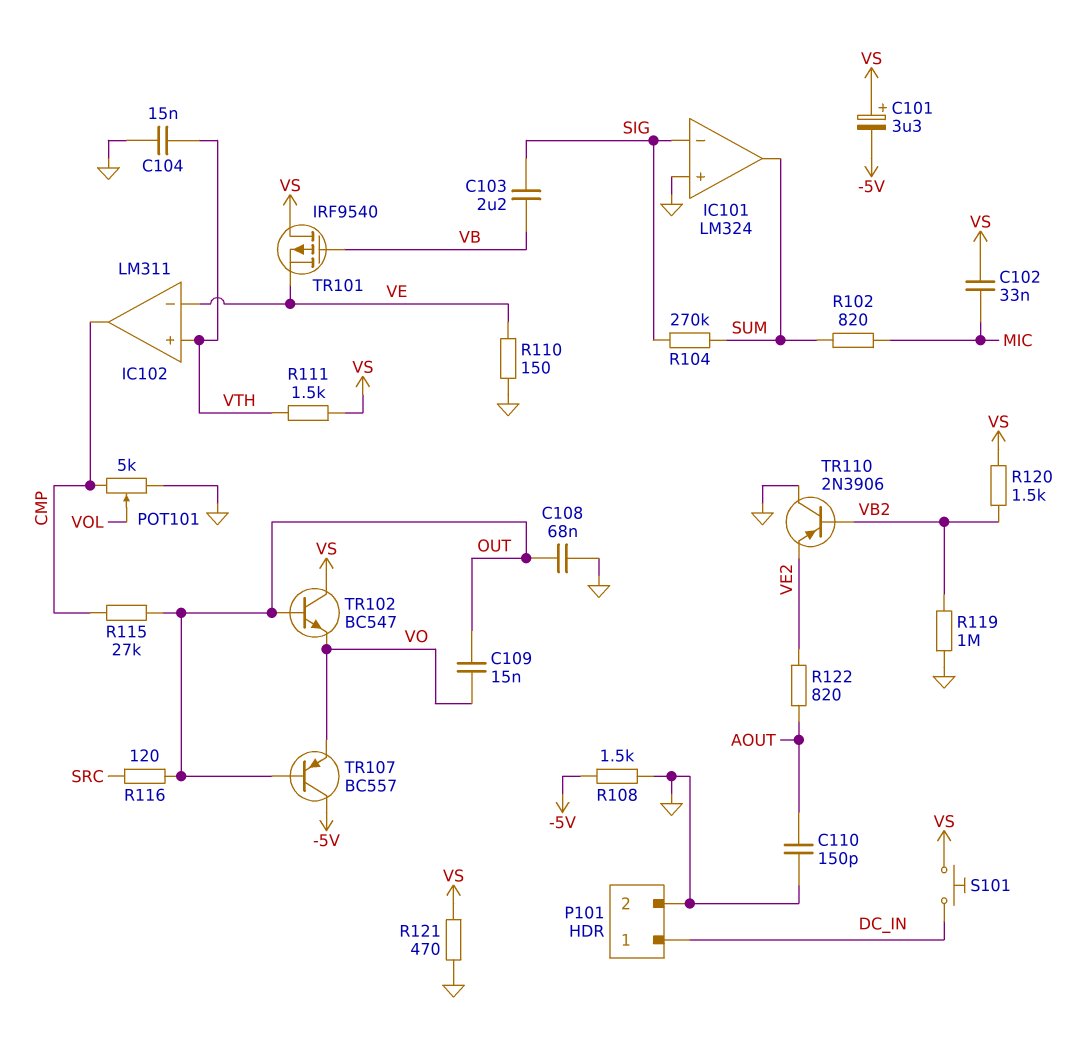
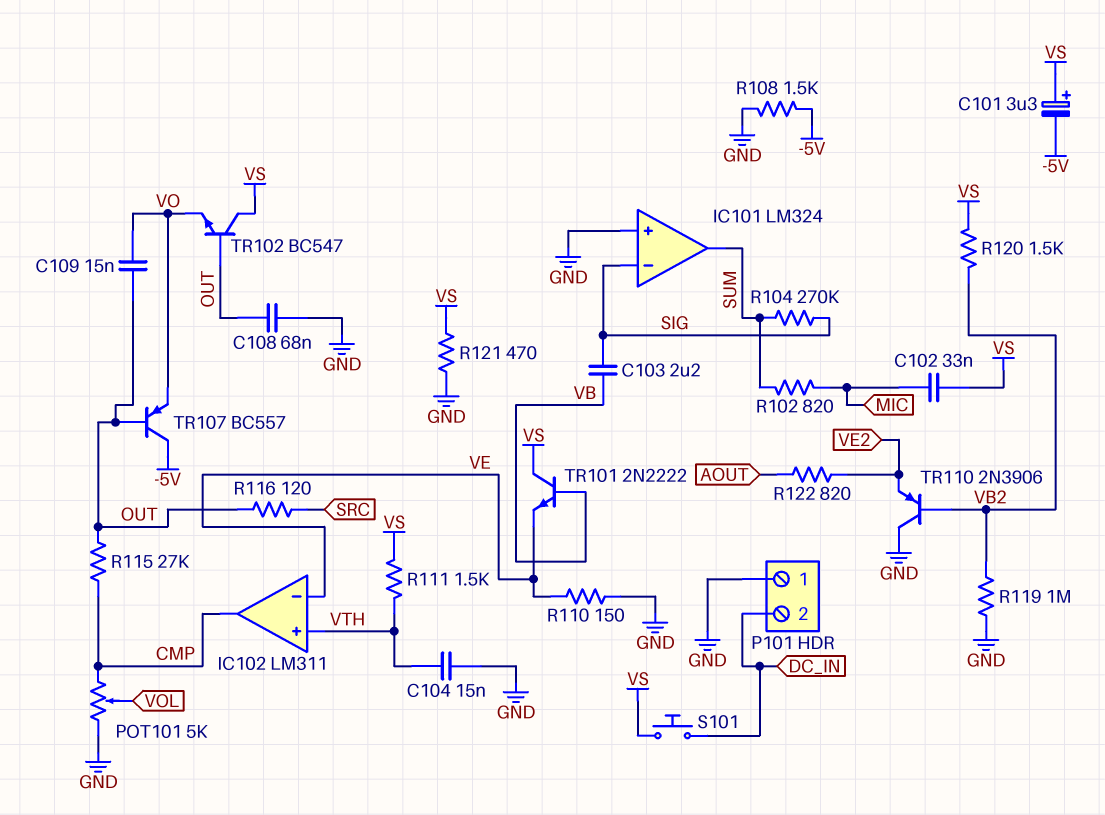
C110: 150pF (AOUT, GND) -> none
P101 pin 1: DC_IN -> GND
P101 pin 2: GND -> DC_IN
TR101: PMOS IRF9540 (G VB, D VS, S VE) -> NPN 2N2222 (B VB, C VS, E VE)

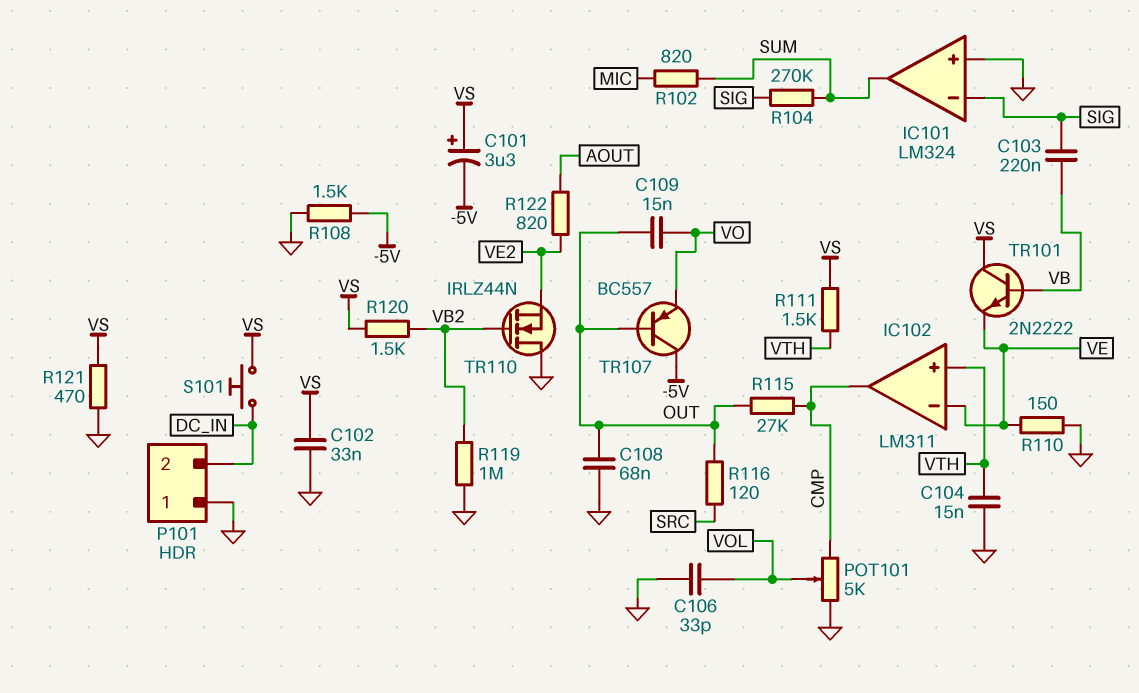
C102: 33nF (MIC, VS) -> 33nF (GND, VS)
C103: 2.2uF (SIG, VB) -> 220nF (SIG, VB)
C106: none -> 33pF (GND, VOL)
TR102: NPN BC547 (B OUT, C VS, E VO) -> none
TR110: PNP 2N3906 (B VB2, C GND, E VE2) -> NMOS IRLZ44N (G VB2, D GND, S VE2)

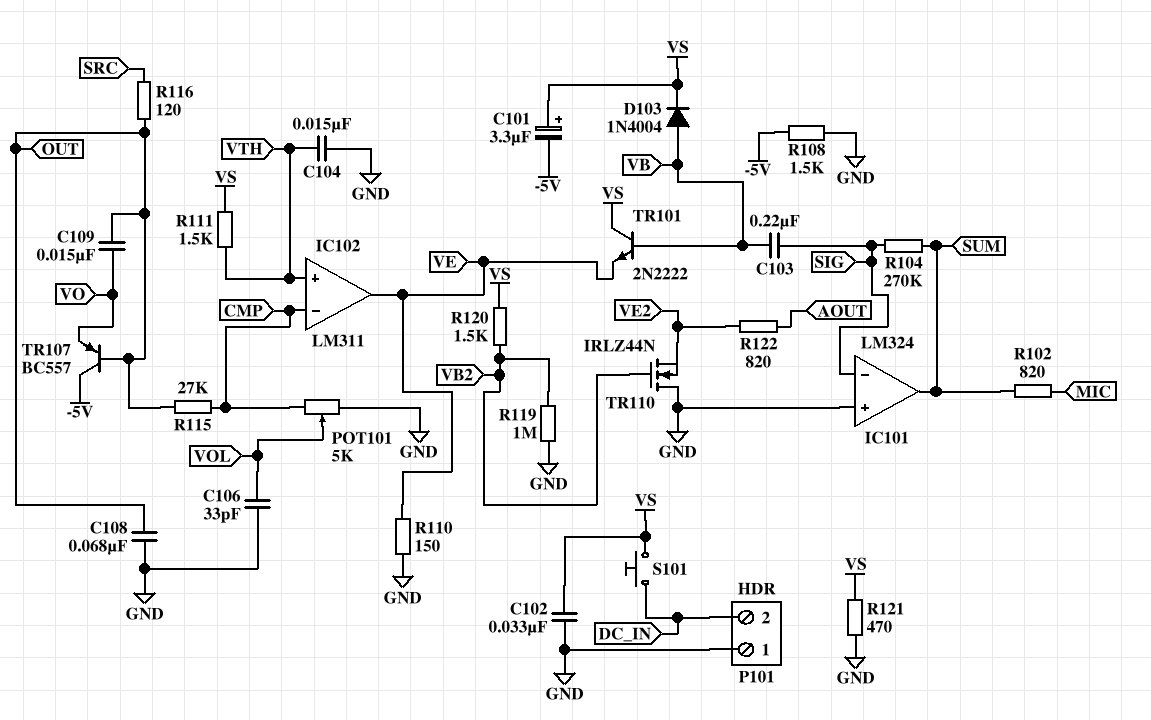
D103: none -> diode 1N4004 (A VB, K VS)
IC102 pin in-: VE -> CMP
IC102 pin out: CMP -> VE

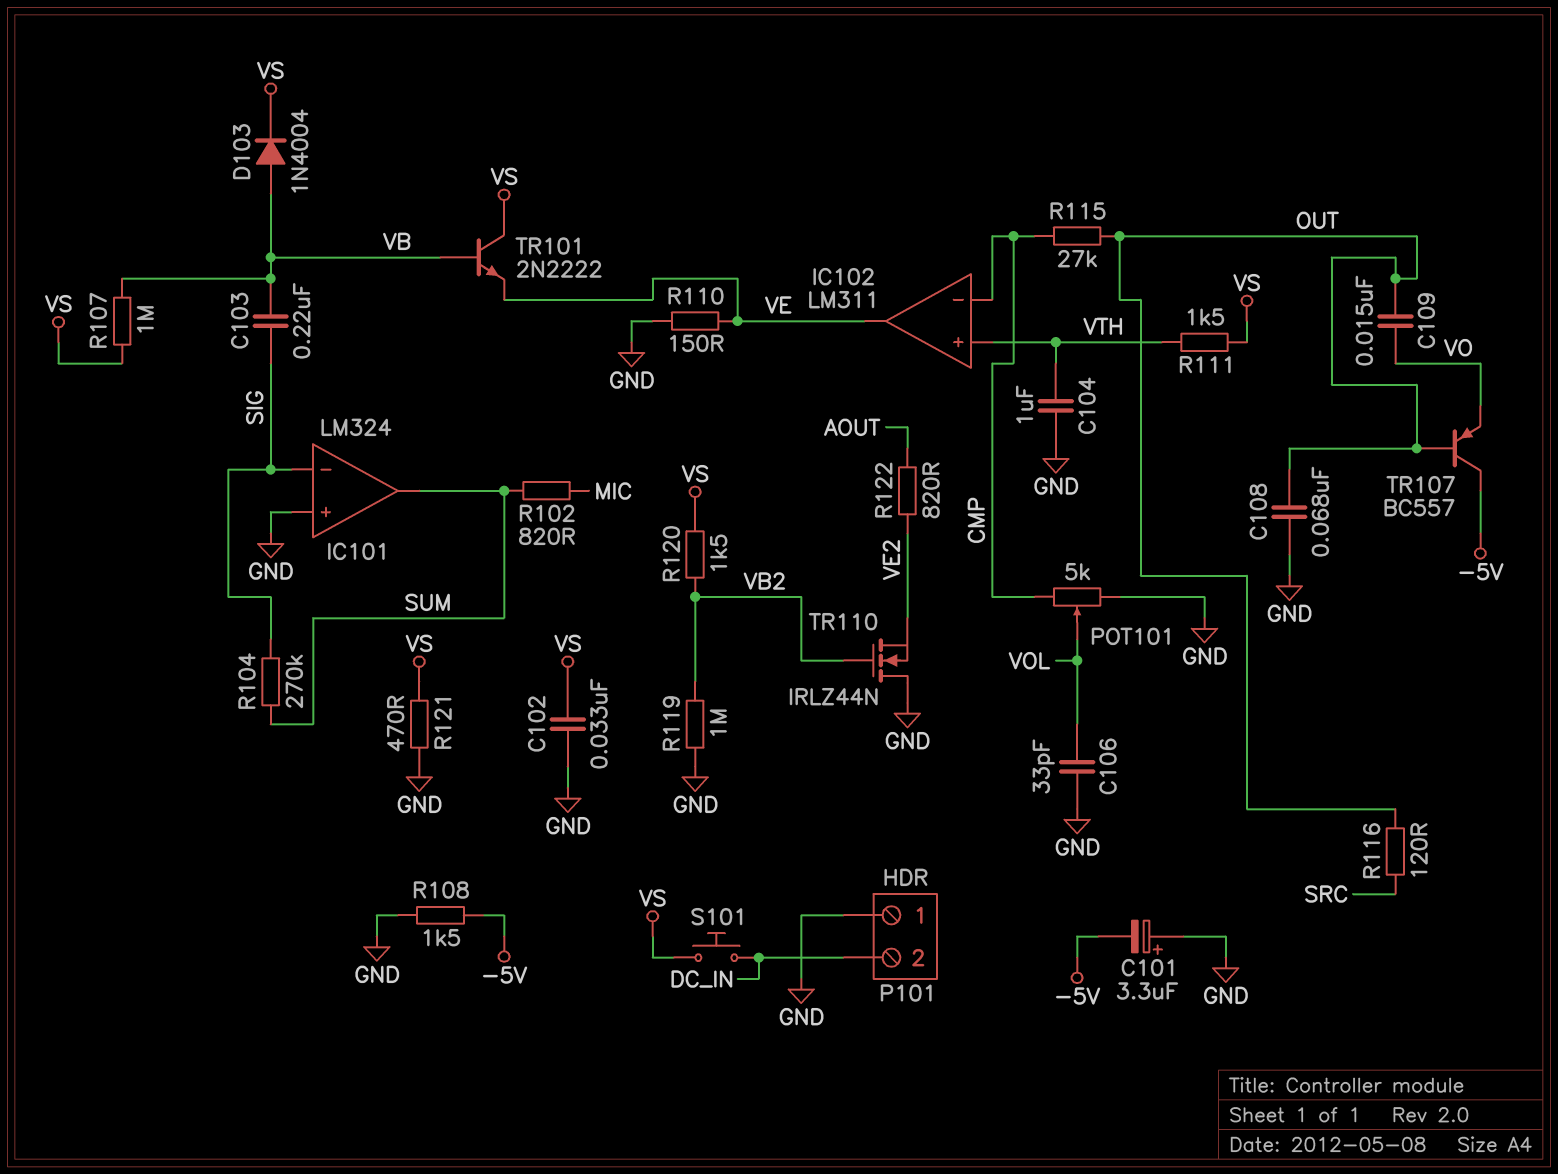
C101: 3.3uF (plus VS, minus -5V) -> 3.3uF (plus GND, minus -5V)
C104: 15nF (GND, VTH) -> 1uF (GND, VTH)
R107: none -> 1M (VB, VS)

